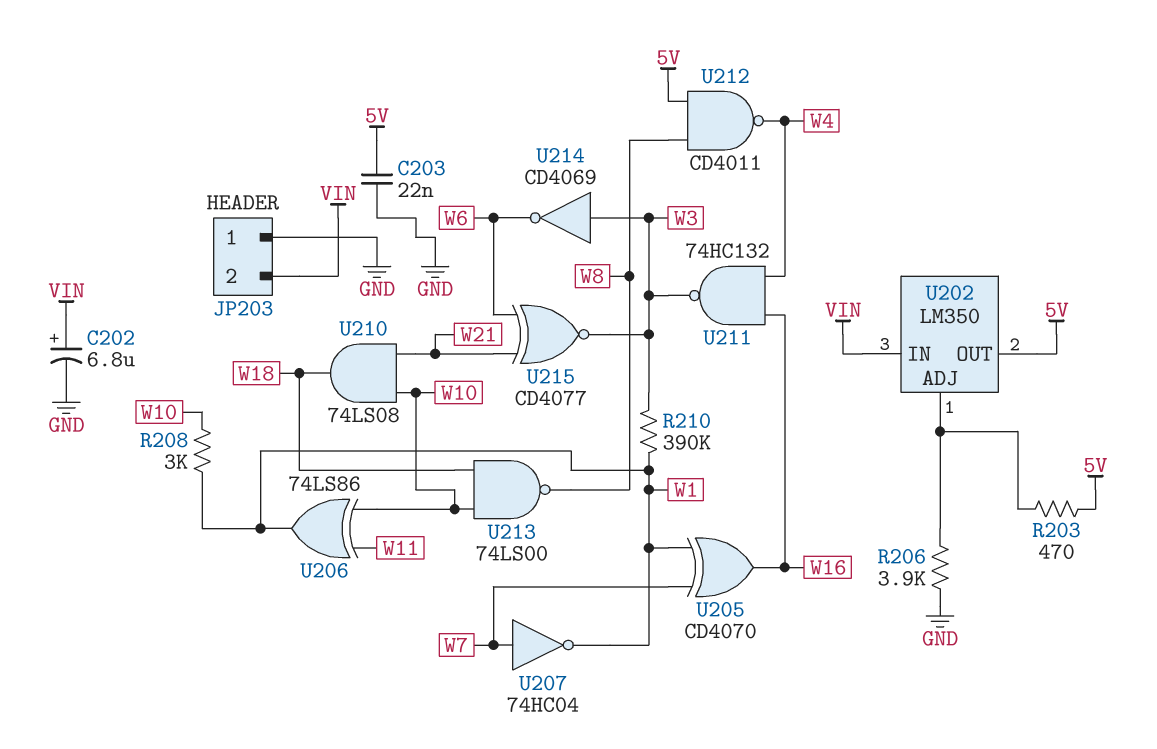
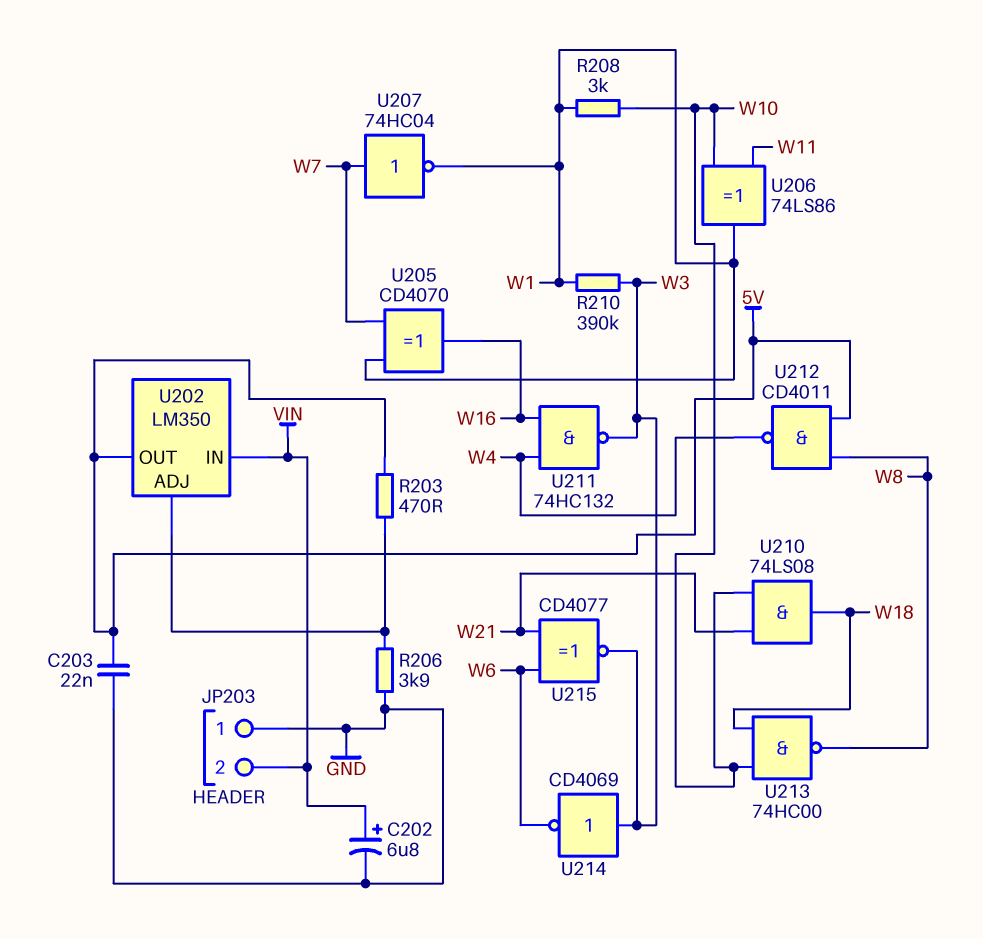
U213: NAND 74LS00 (in W10, in W18, out W8) -> NAND 74HC00 (in W10, in W18, out W8)

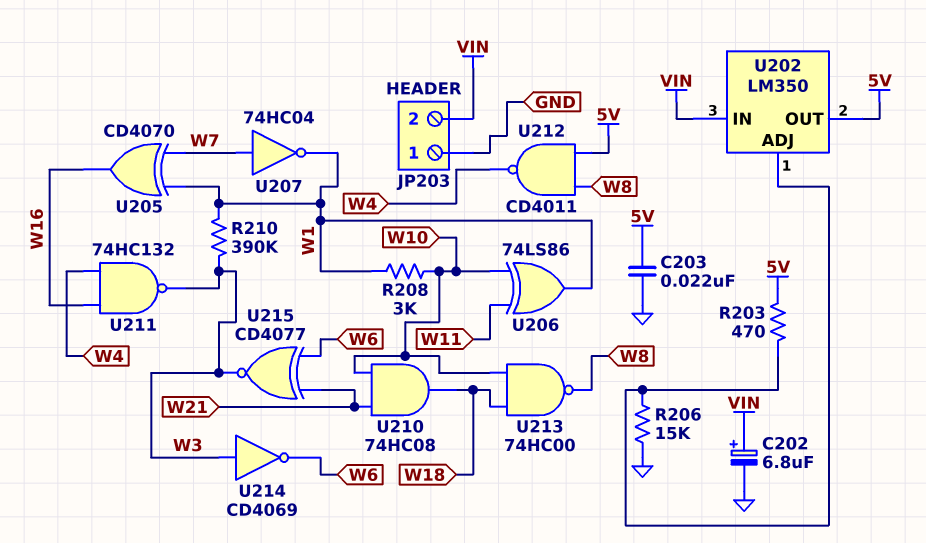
R206: 3.9k (GND, U202/ADJ) -> 15k (GND, U202/ADJ)
U210: AND 74LS08 (in W10, in W21, out W18) -> AND 74HC08 (in W10, in W21, out W18)

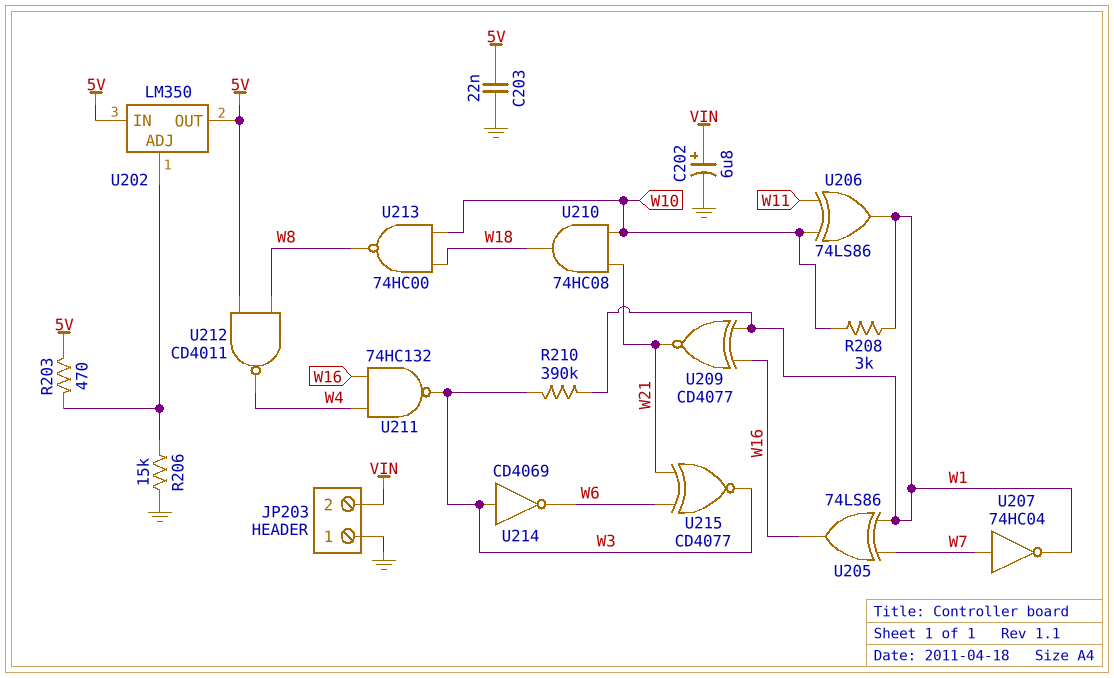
U202 pin IN: VIN -> 5V
U205: XOR CD4070 (in W1, in W7, out W16) -> XOR 74LS86 (in W1, in W7, out W16)
U209: none -> XNOR CD4077 (in W1, in W16, out W21)

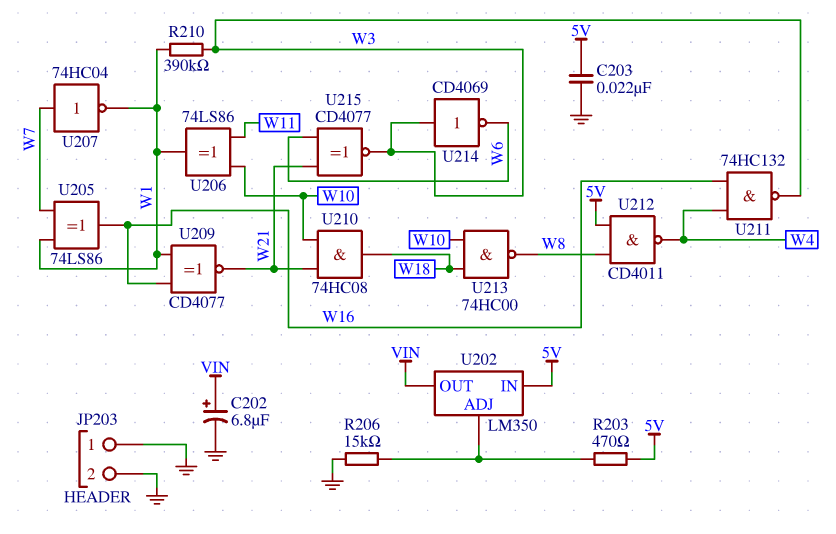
JP203 pin 2: VIN -> GND
R208: 3k (W1, W10) -> none
U202 pin OUT: 5V -> VIN

